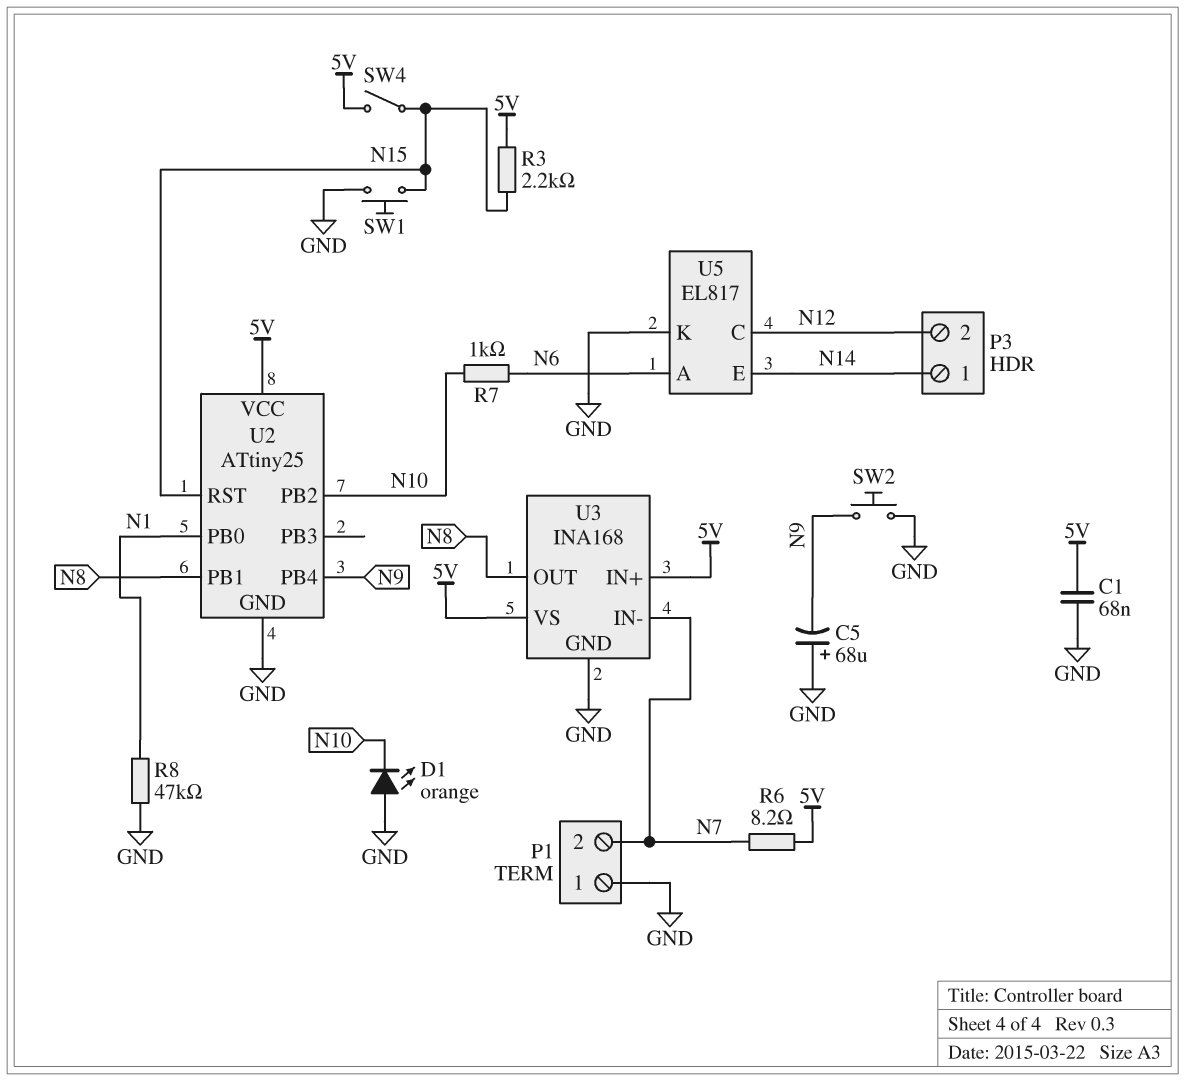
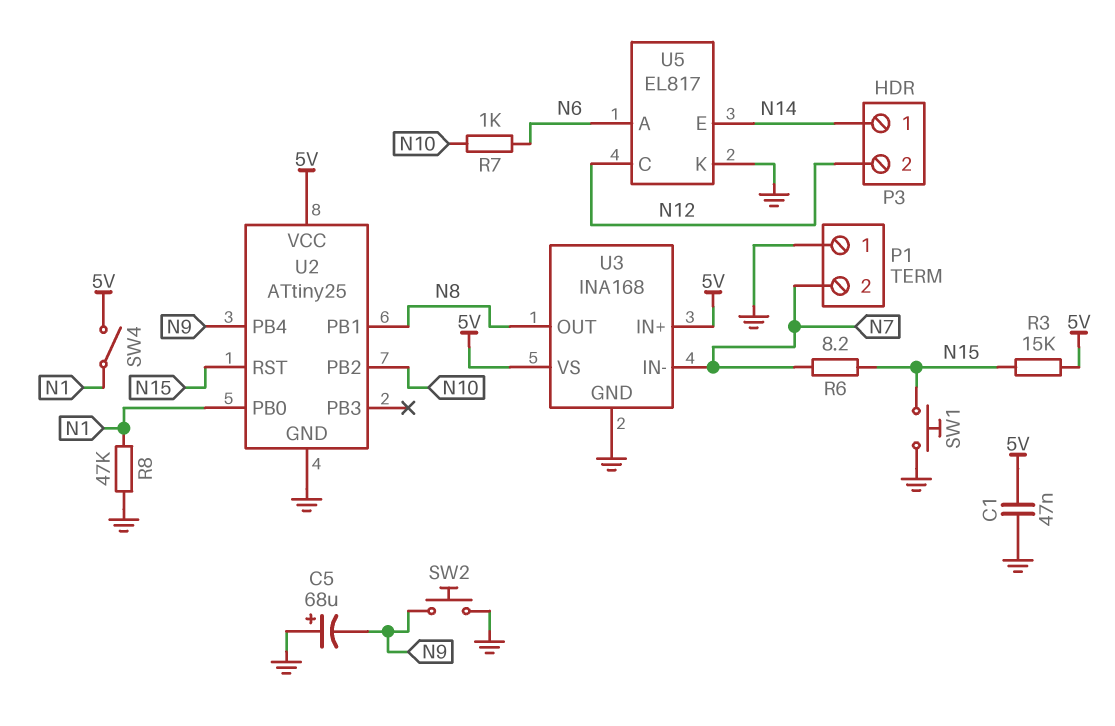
C1: 68nF (5V, GND) -> 47nF (5V, GND)
D1: LED orange (A GND, K N10) -> none
R3: 2.2k (5V, N15) -> 15k (5V, N15)
R6: 8.2 (5V, N7) -> 8.2 (N7, N15)
SW4: switch (5V, N15) -> switch (5V, N1)

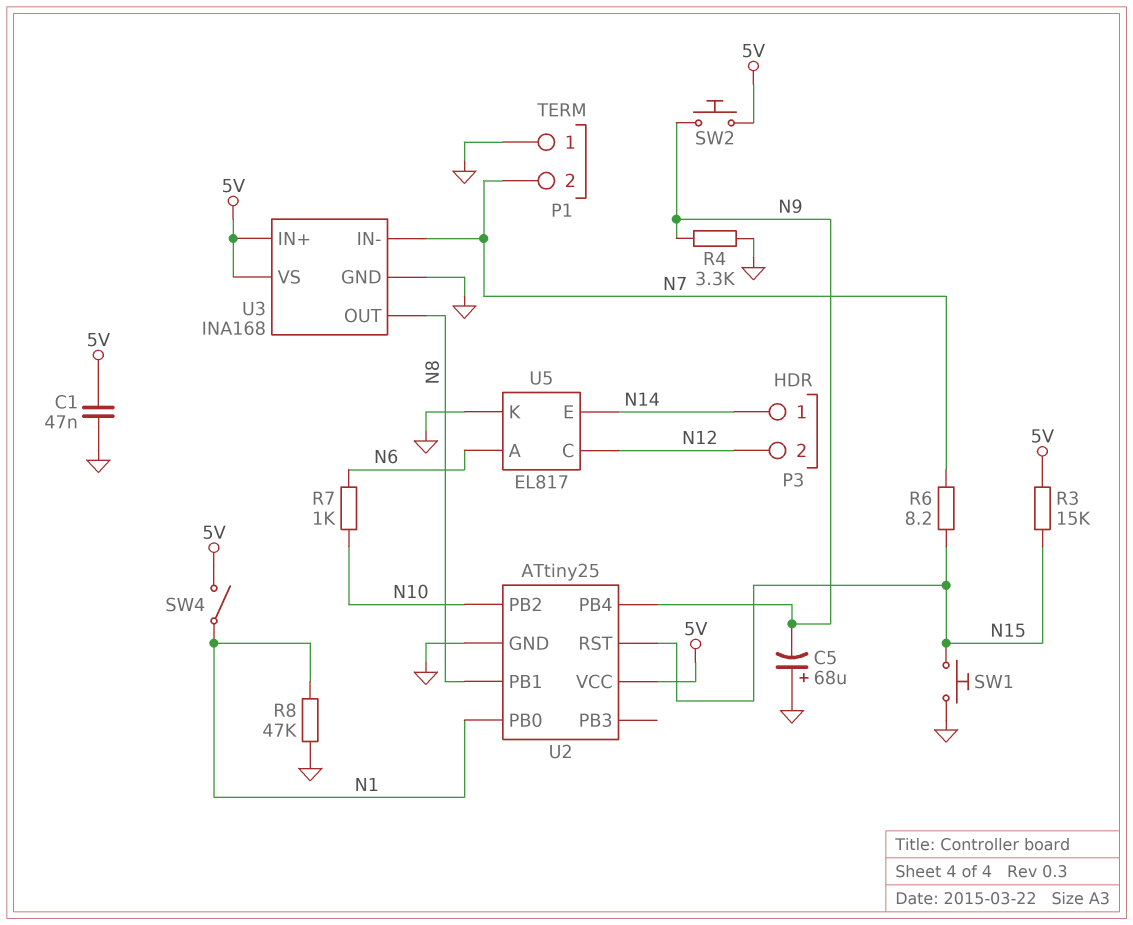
R4: none -> 3.3k (GND, N9)
SW2: button (GND, N9) -> button (5V, N9)

